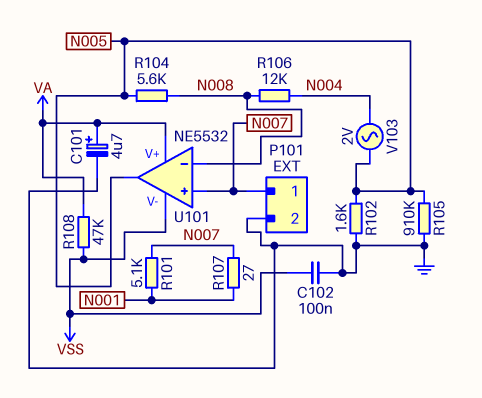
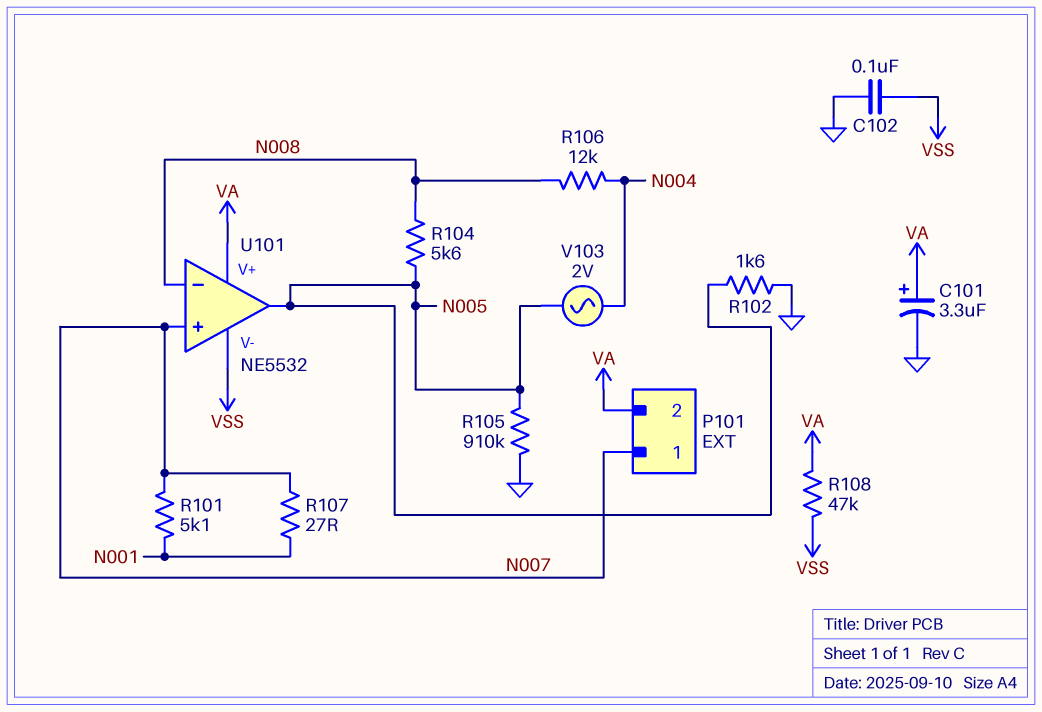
C101: 4.7uF (plus VA, minus GND) -> 3.3uF (plus VA, minus GND)
P101 pin 2: GND -> VA

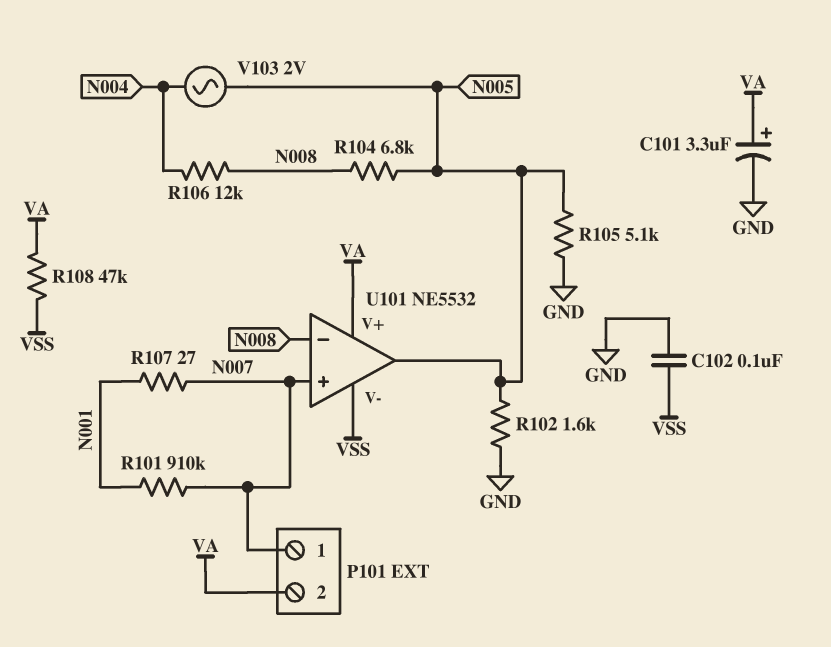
R101: 5.1k (N001, N007) -> 910k (N001, N007)
R104: 5.6k (N005, N008) -> 6.8k (N005, N008)
R105: 910k (GND, N005) -> 5.1k (GND, N005)

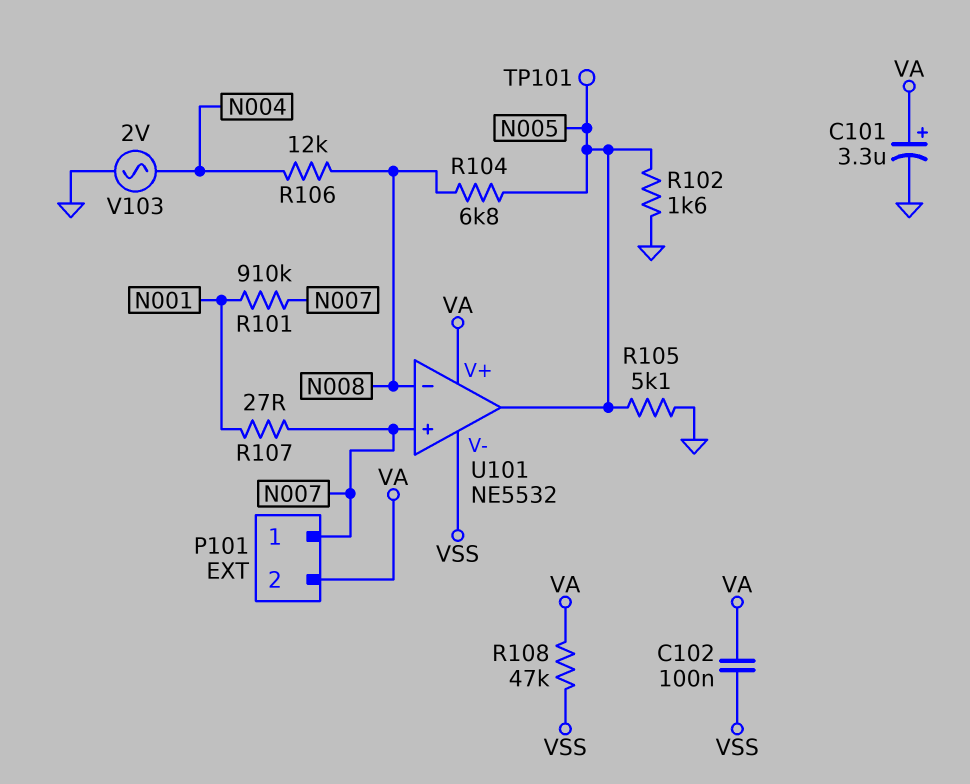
C102: 100nF (GND, VSS) -> 100nF (VA, VSS)
TP101: none -> test point (N005)
V103: AC 2V (N004, N005) -> AC 2V (GND, N004)

